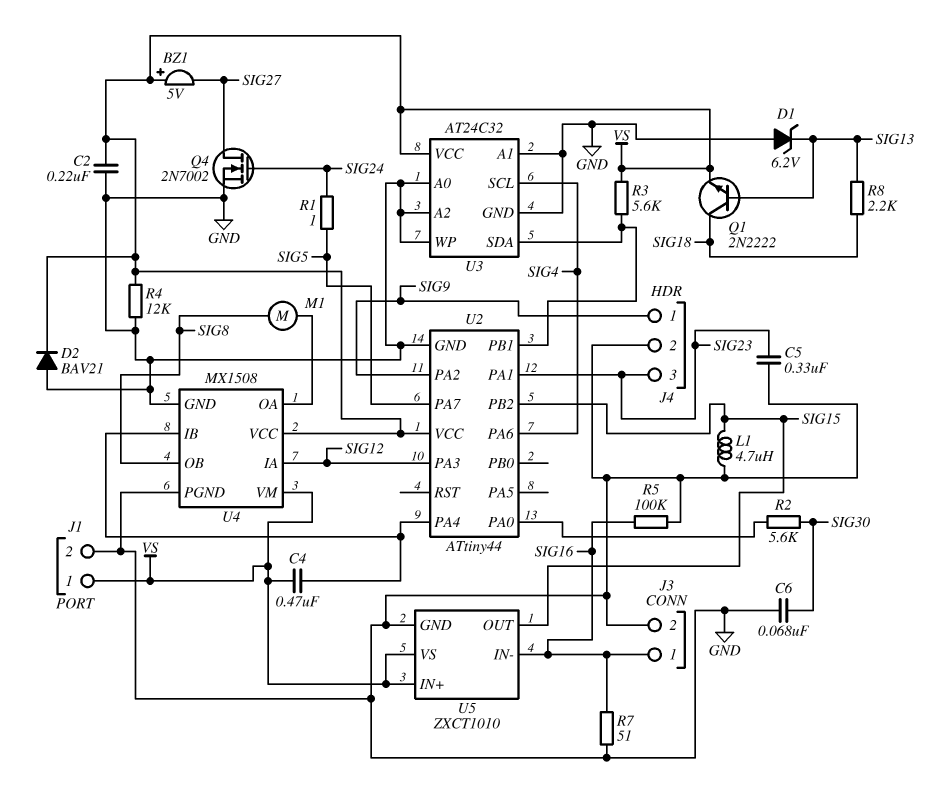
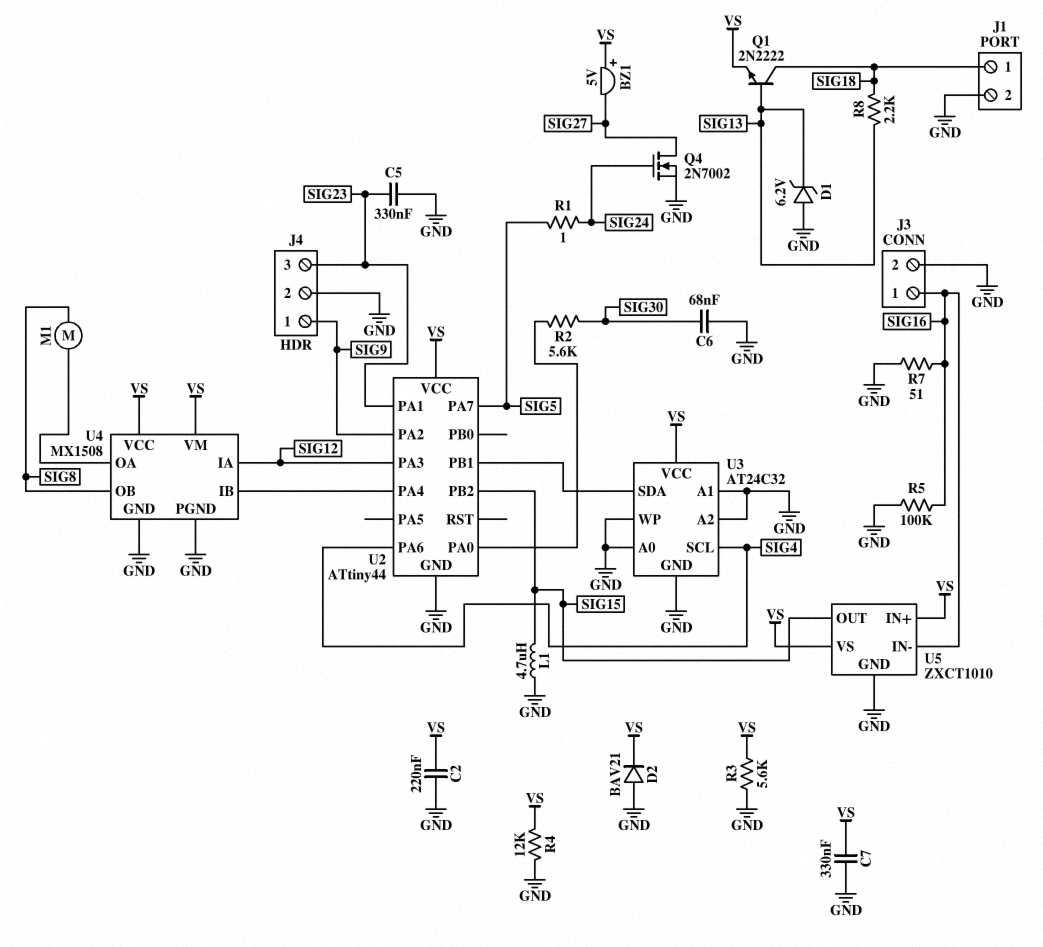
C4: 470nF (U2/PA4, VS) -> none
C7: none -> 330nF (GND, VS)
J1 pin 1: VS -> SIG18
R3: 5.6k (U2/PB1, VS) -> 5.6k (GND, VS)

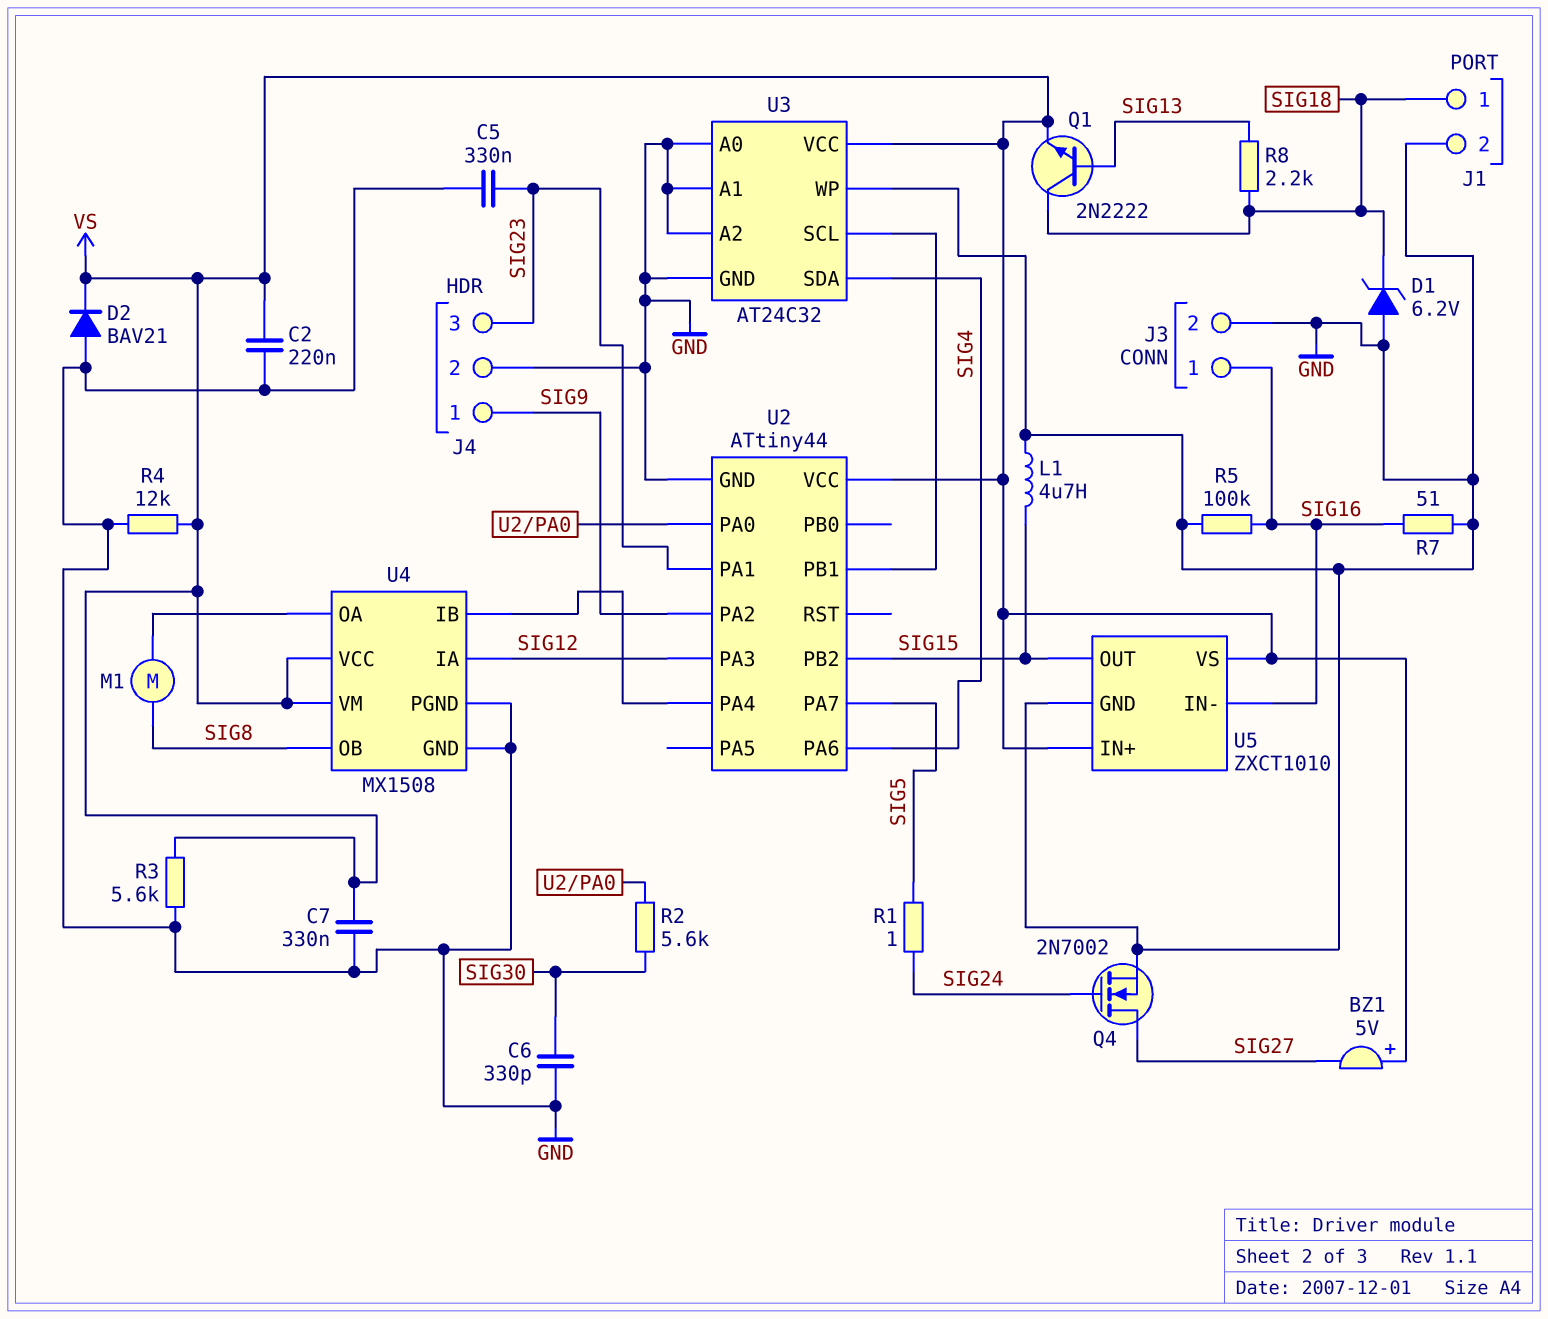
C6: 68nF (GND, SIG30) -> 330pF (GND, SIG30)
D1: zener 6.2V (A GND, K SIG13) -> zener 6.2V (A GND, K SIG18)
U3 pin SCL: SIG4 -> U2/PB1
U3 pin SDA: U2/PB1 -> SIG4

